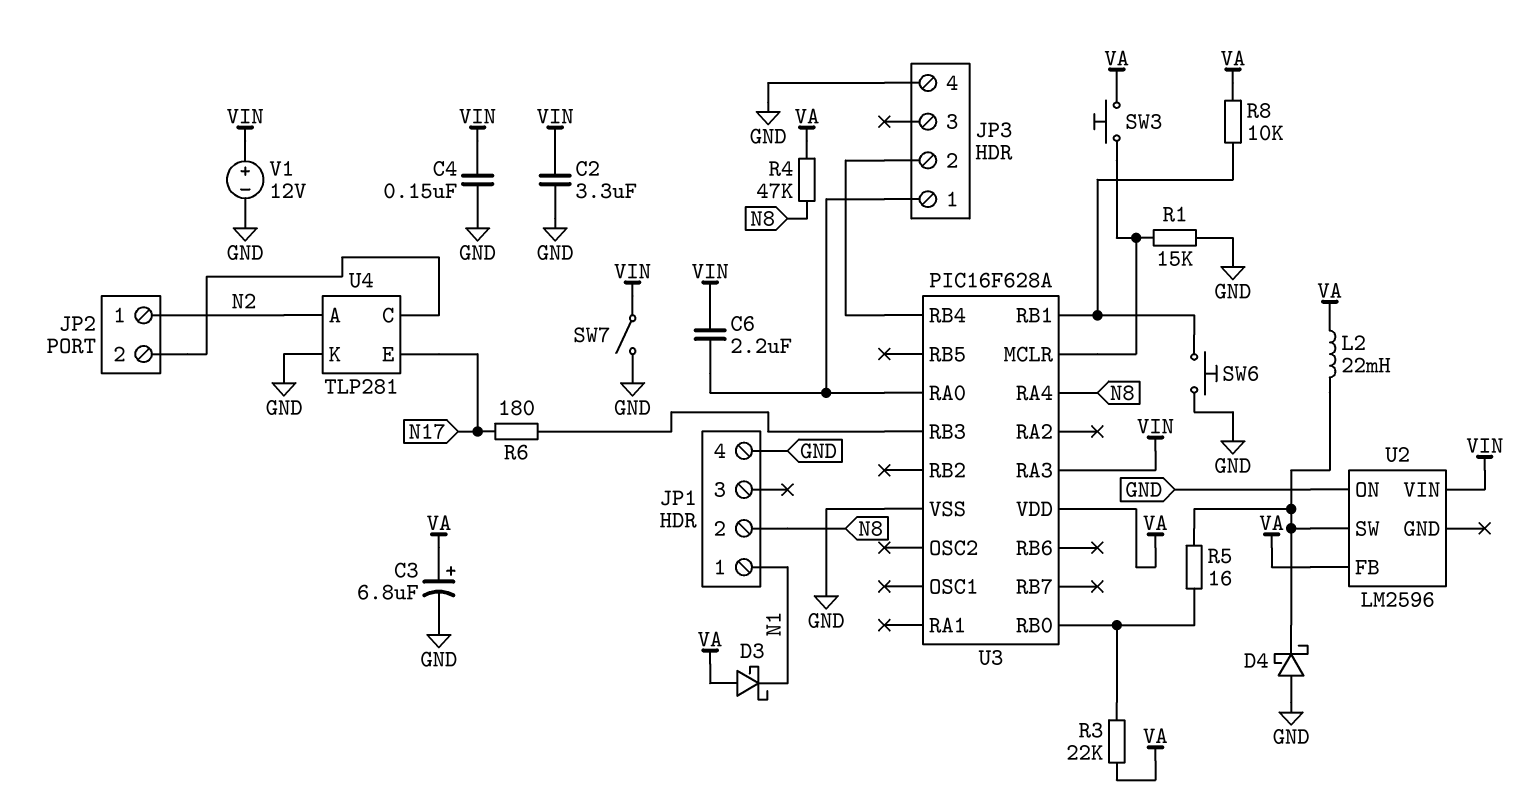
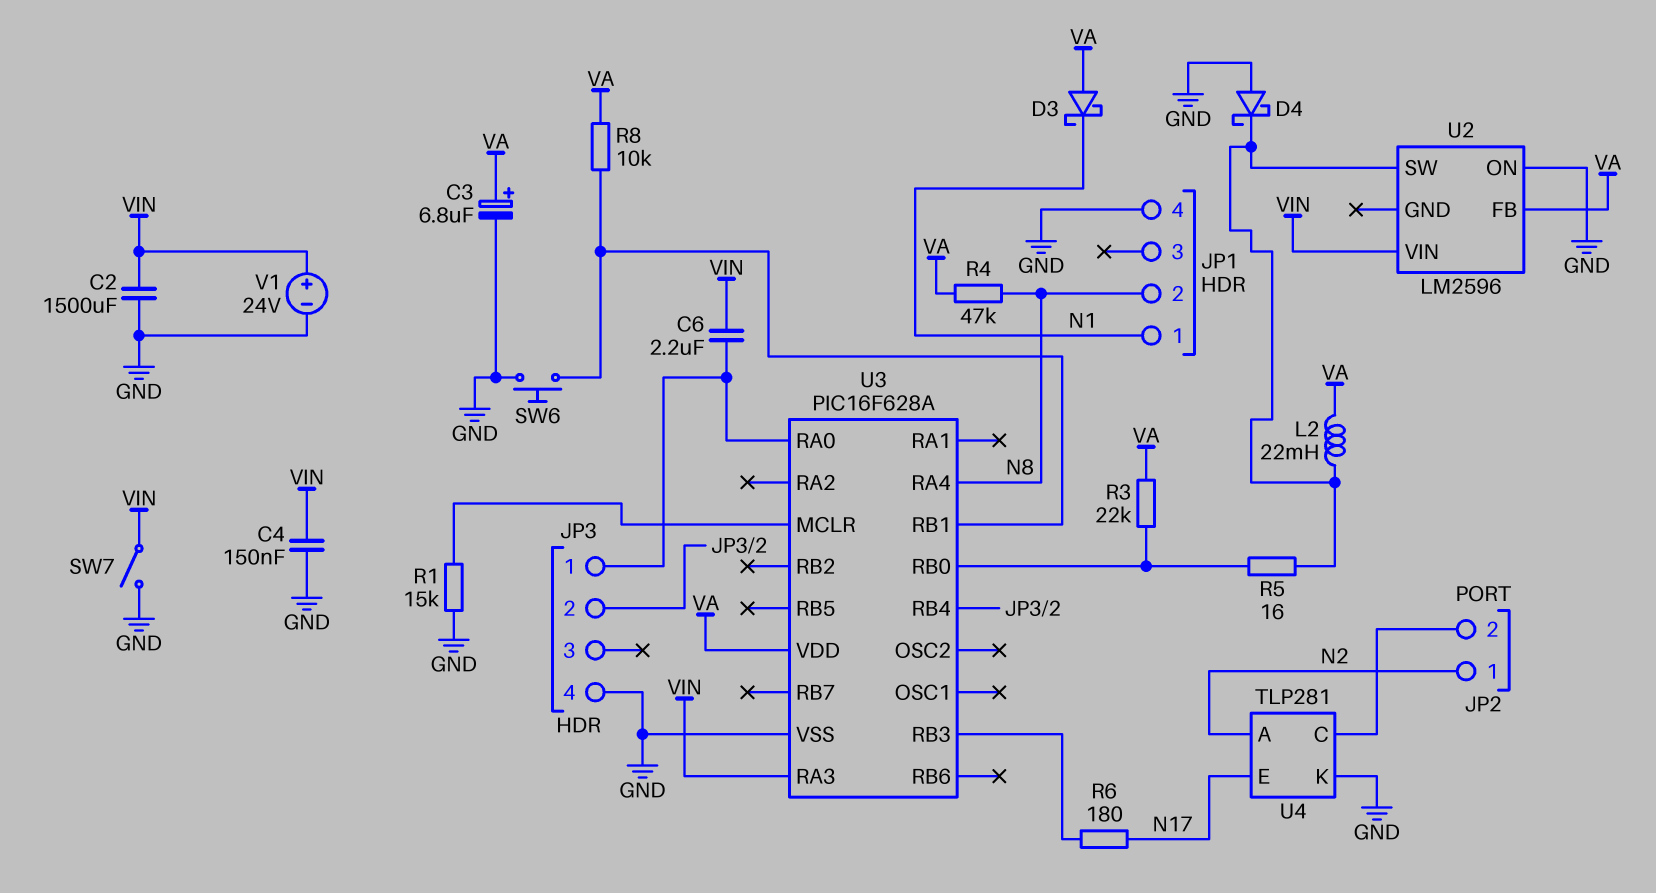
C2: 3.3uF (GND, VIN) -> 1500uF (GND, VIN)
SW3: button (U3/MCLR, VA) -> none
V1: 12V (plus VIN, minus GND) -> 24V (plus VIN, minus GND)

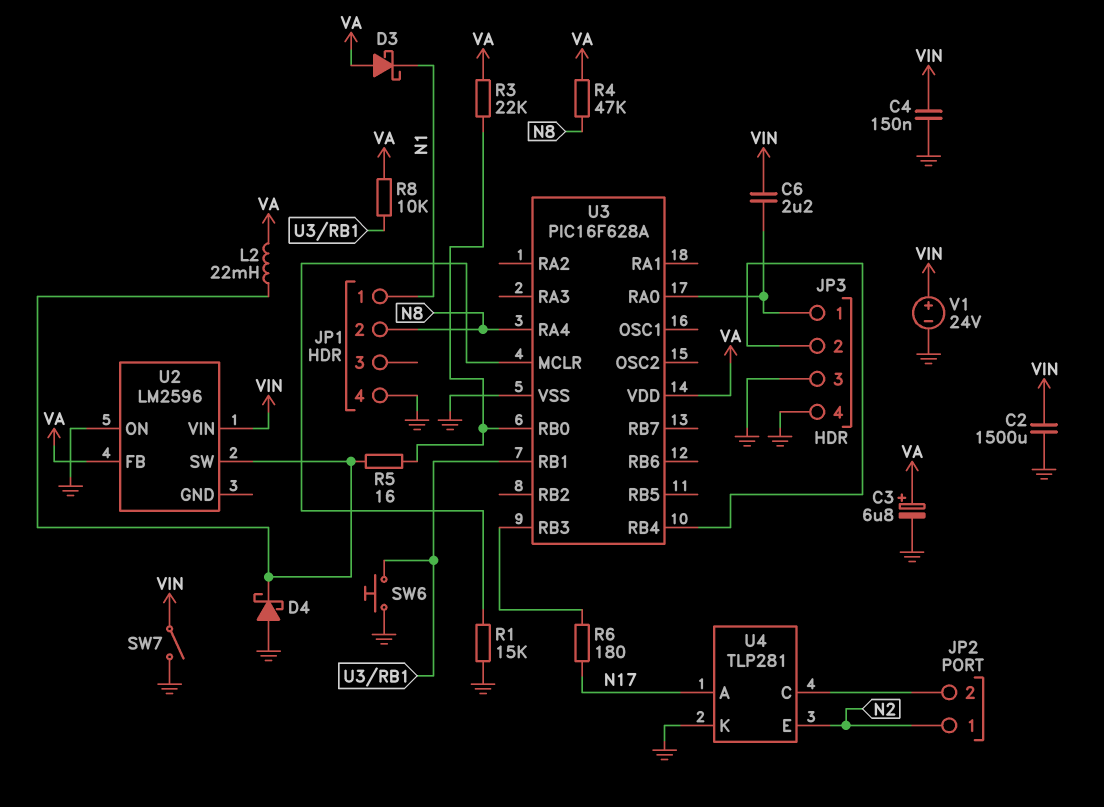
JP3 pin 3: none -> GND
U3 pin RA3: VIN -> none
U4 pin A: N2 -> N17
U4 pin E: N17 -> N2

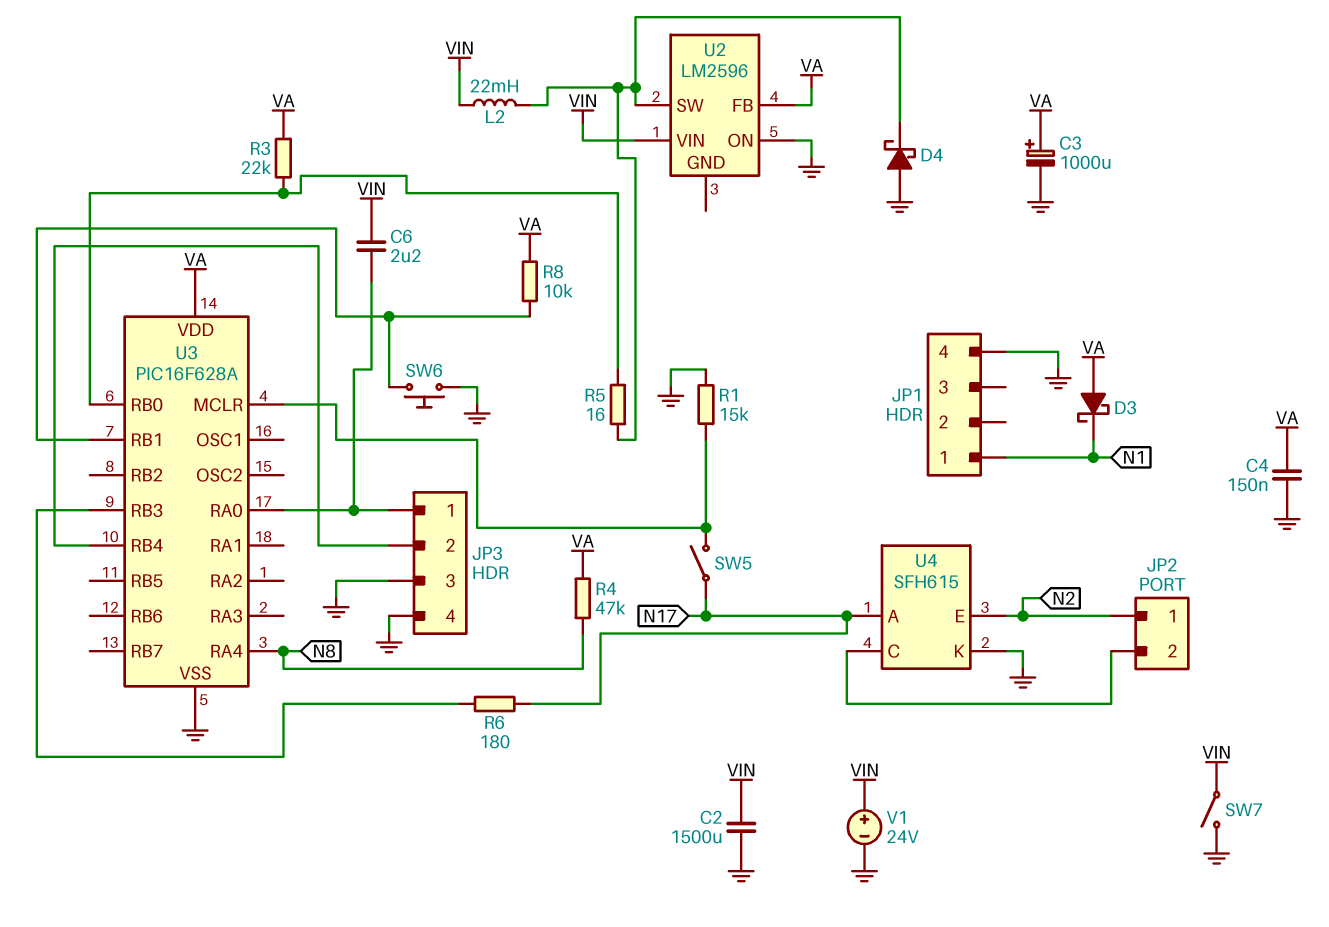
C3: 6.8uF (plus VA, minus GND) -> 1000uF (plus VA, minus GND)
C4: 150nF (GND, VIN) -> 150nF (GND, VA)
JP1 pin 2: N8 -> none
L2: 22mH (U2/SW, VA) -> 22mH (U2/SW, VIN)
SW5: none -> switch (N17, U3/MCLR)
U4: TLP281 -> SFH615

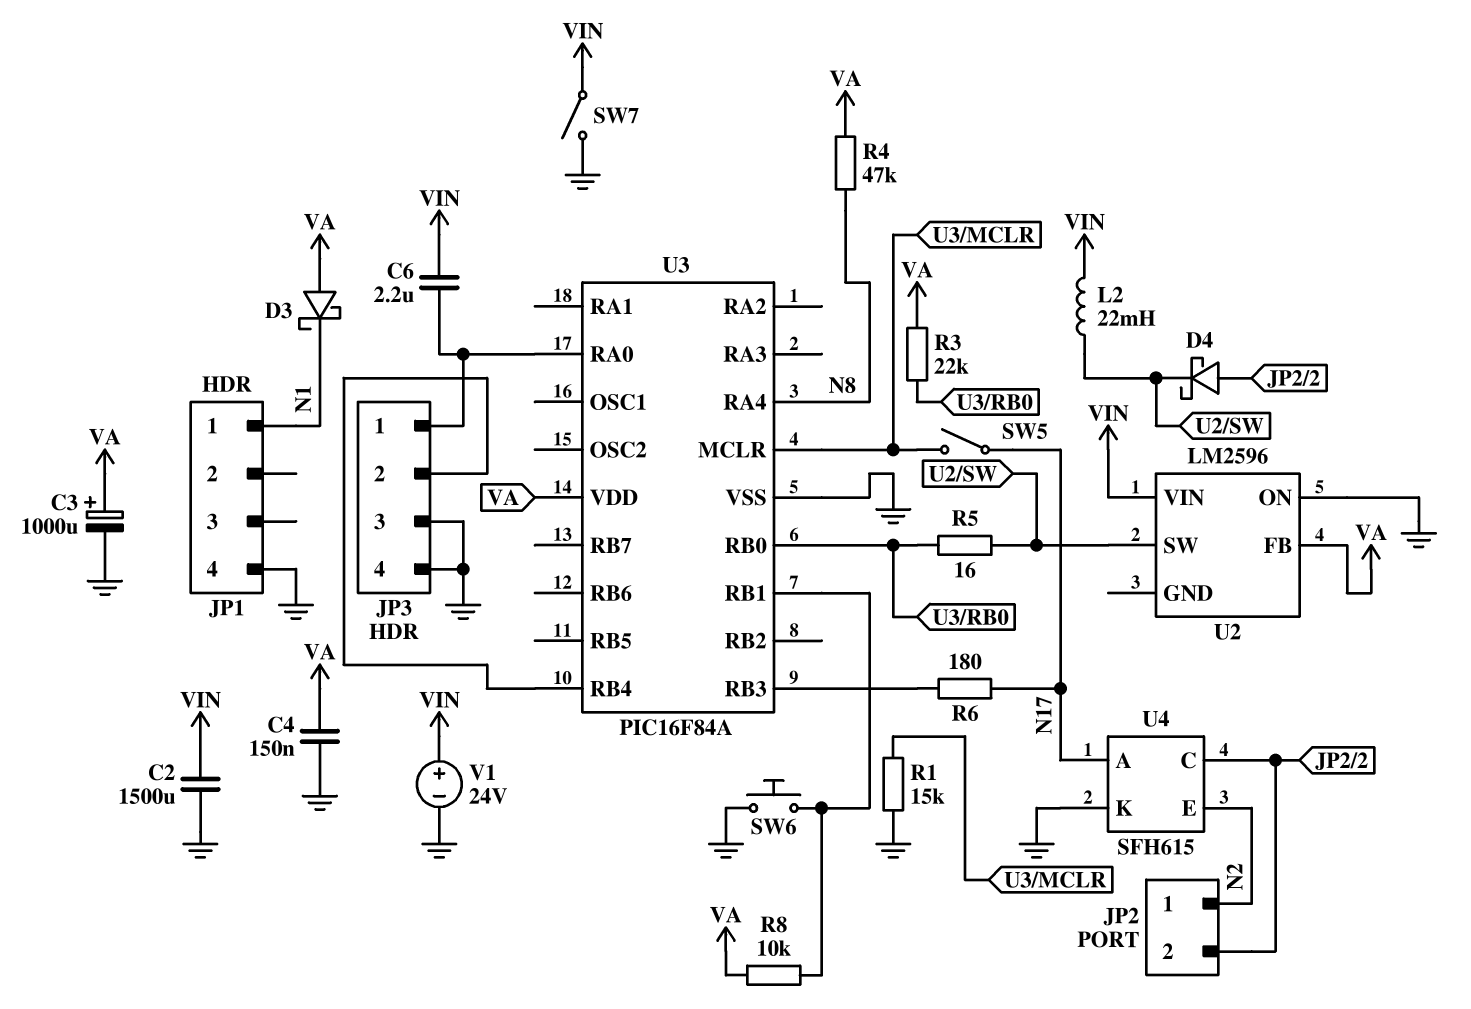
D4: schottky (A GND, K U2/SW) -> schottky (A JP2/2, K U2/SW)
U3: PIC16F628A -> PIC16F84A

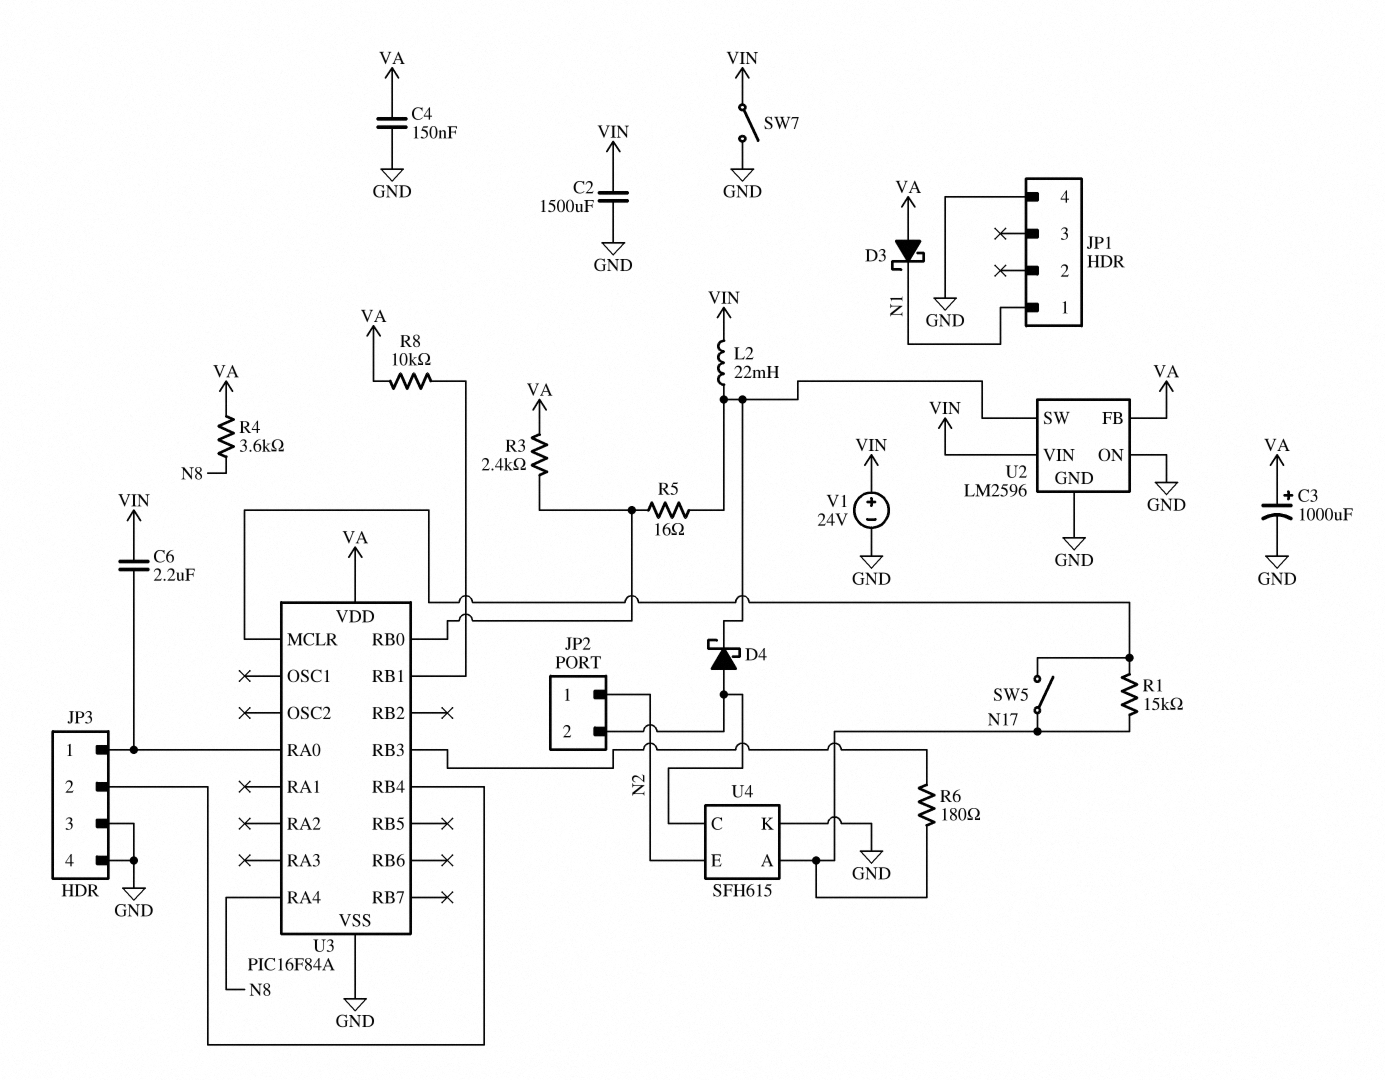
R1: 15k (GND, U3/MCLR) -> 15k (N17, U3/MCLR)
R3: 22k (U3/RB0, VA) -> 2.4k (U3/RB0, VA)
R4: 47k (N8, VA) -> 3.6k (N8, VA)
SW6: button (GND, U3/RB1) -> none
U2 pin GND: none -> GND

